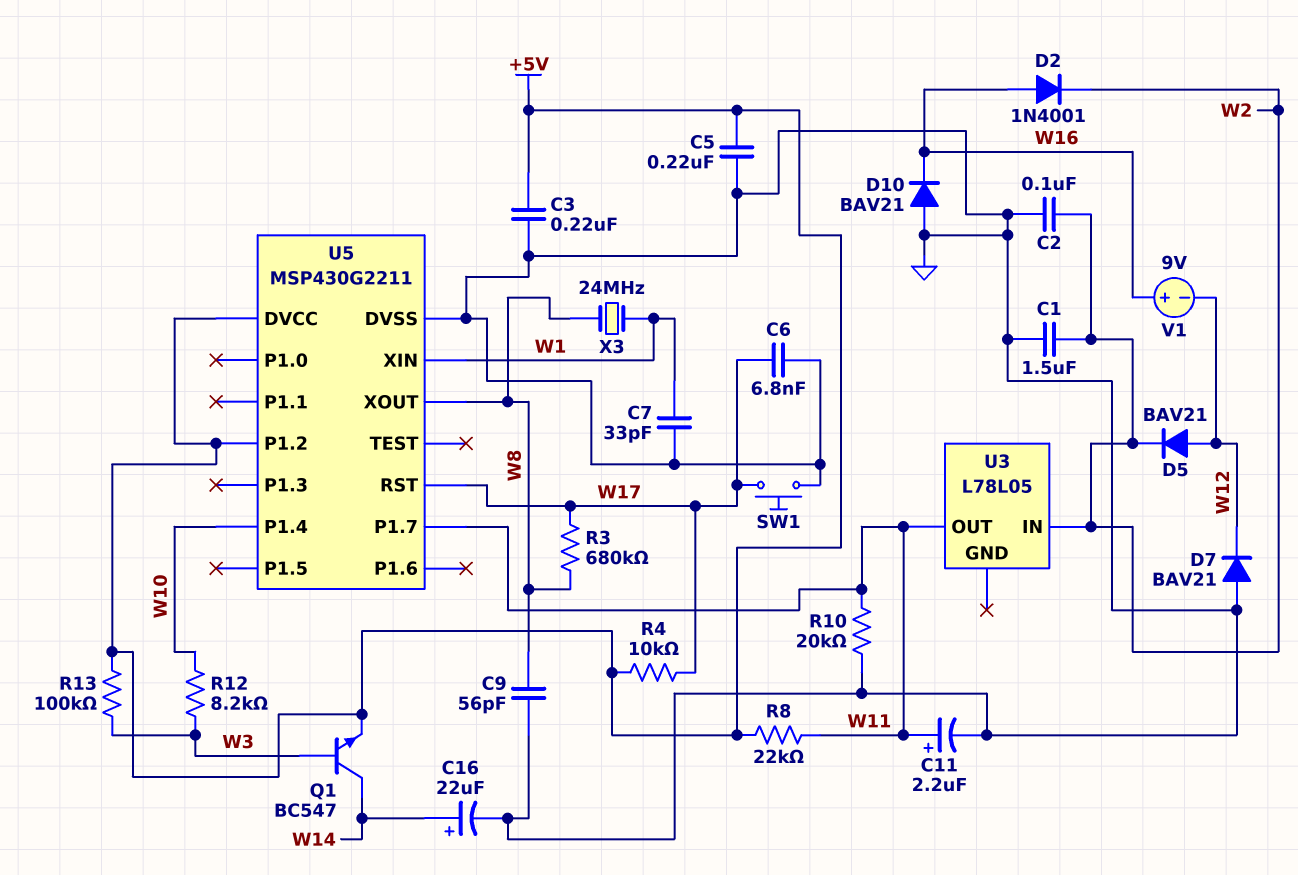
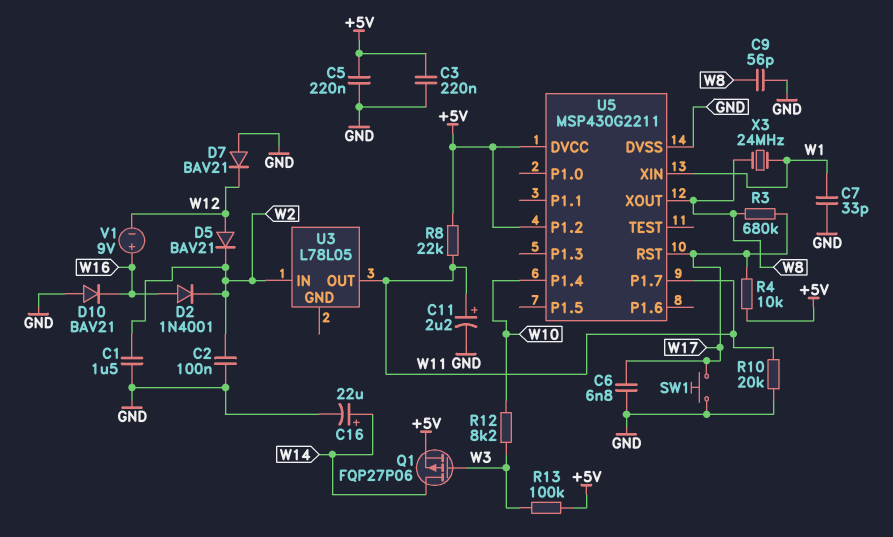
Q1: NPN BC547 (B W3, C W14, E +5V) -> PMOS FQP27P06 (G W3, D W14, S +5V)

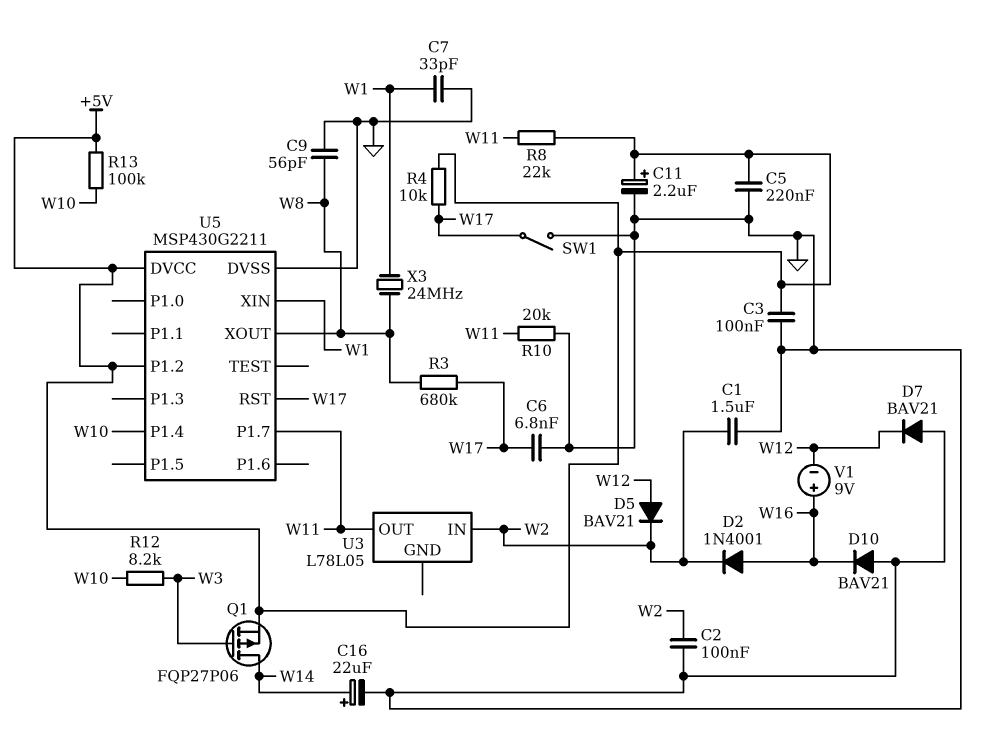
C3: 220nF (+5V, GND) -> 100nF (+5V, GND)
C11: 2.2uF (plus W11, minus GND) -> 2.2uF (plus +5V, minus GND)
R13: 100k (+5V, W3) -> 100k (+5V, W10)
SW1: button (GND, W17) -> switch (GND, W17)

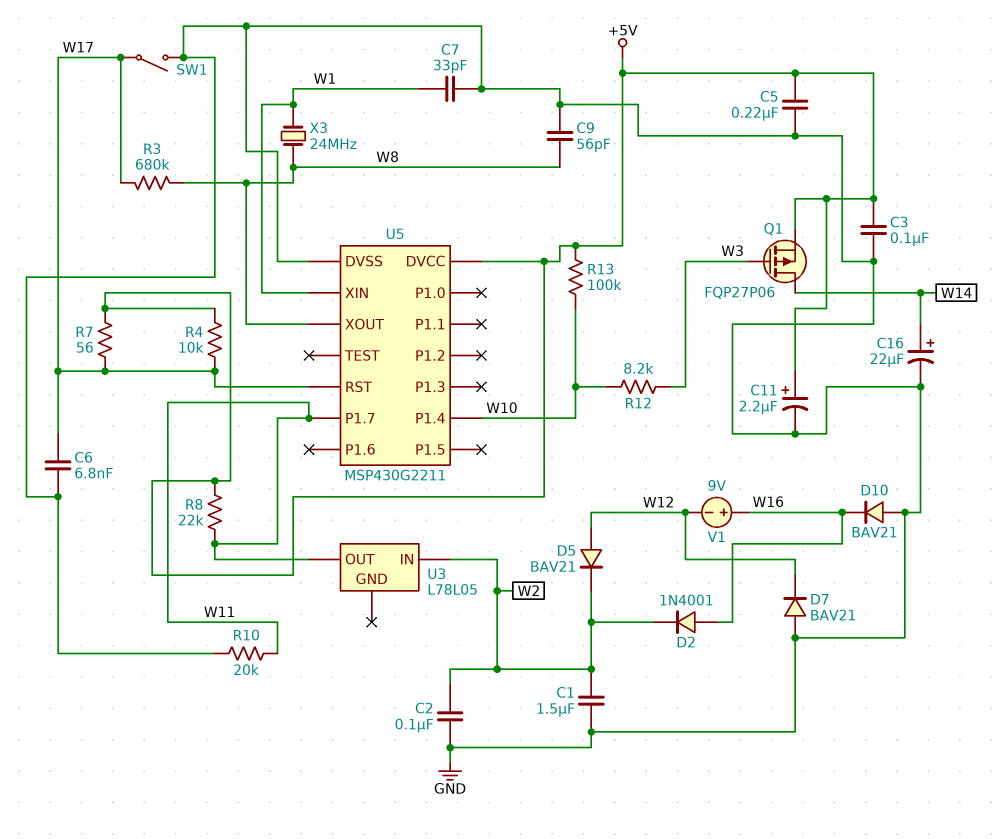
R7: none -> 56 (+5V, W17)
U5 pin P1.2: +5V -> none

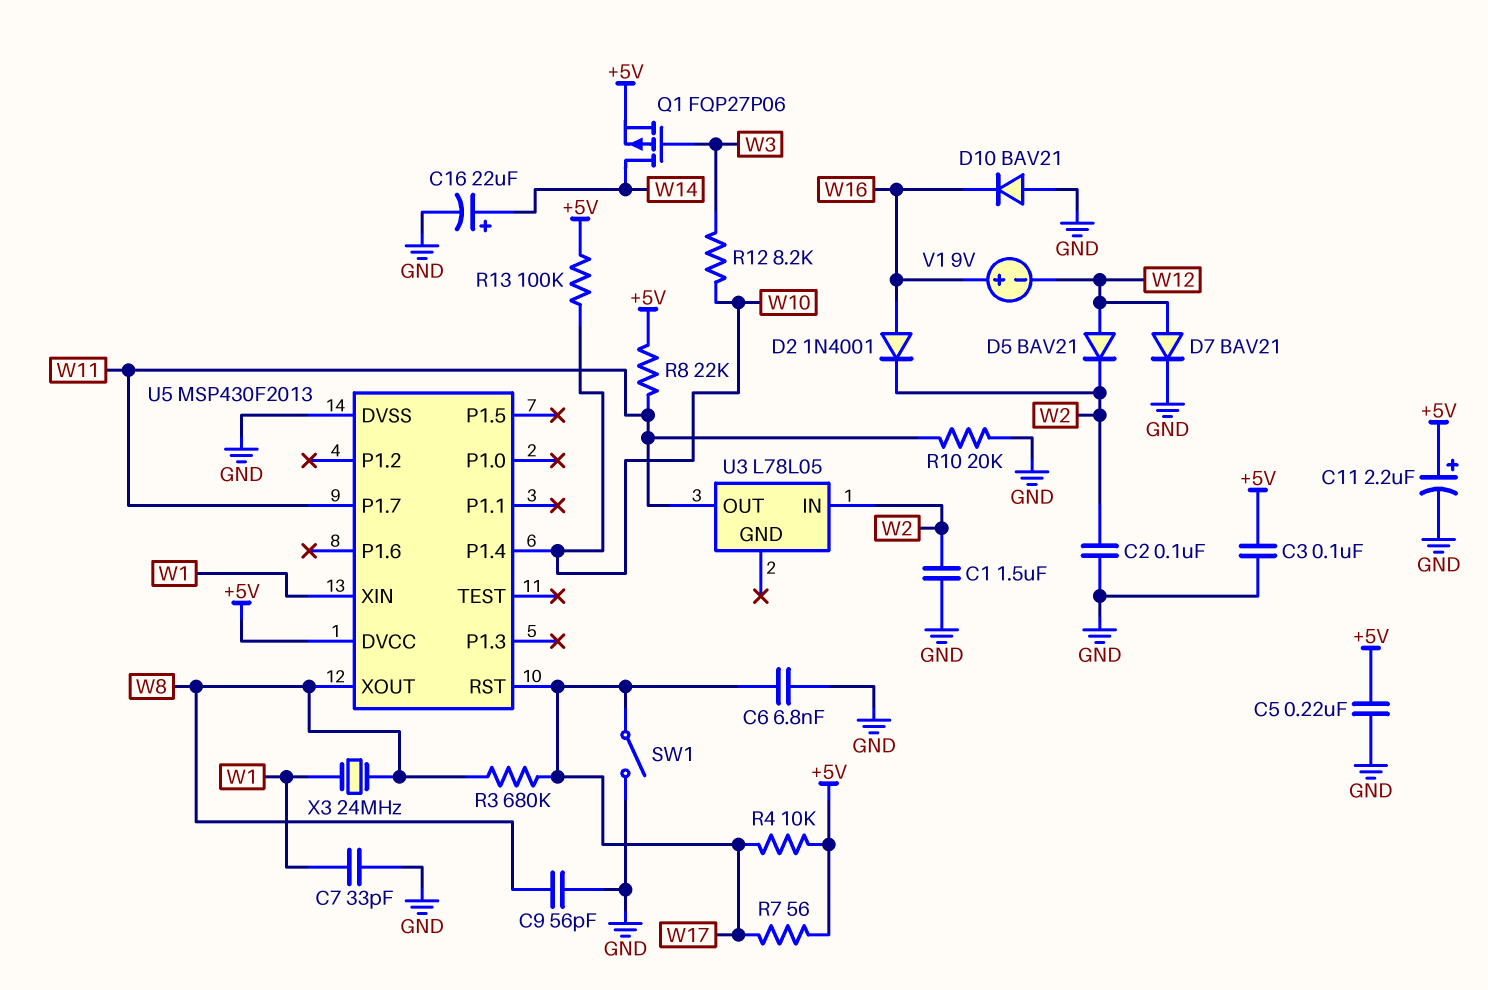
D7: diode BAV21 (A GND, K W12) -> diode BAV21 (A W12, K GND)
U5: MSP430G2211 -> MSP430F2013

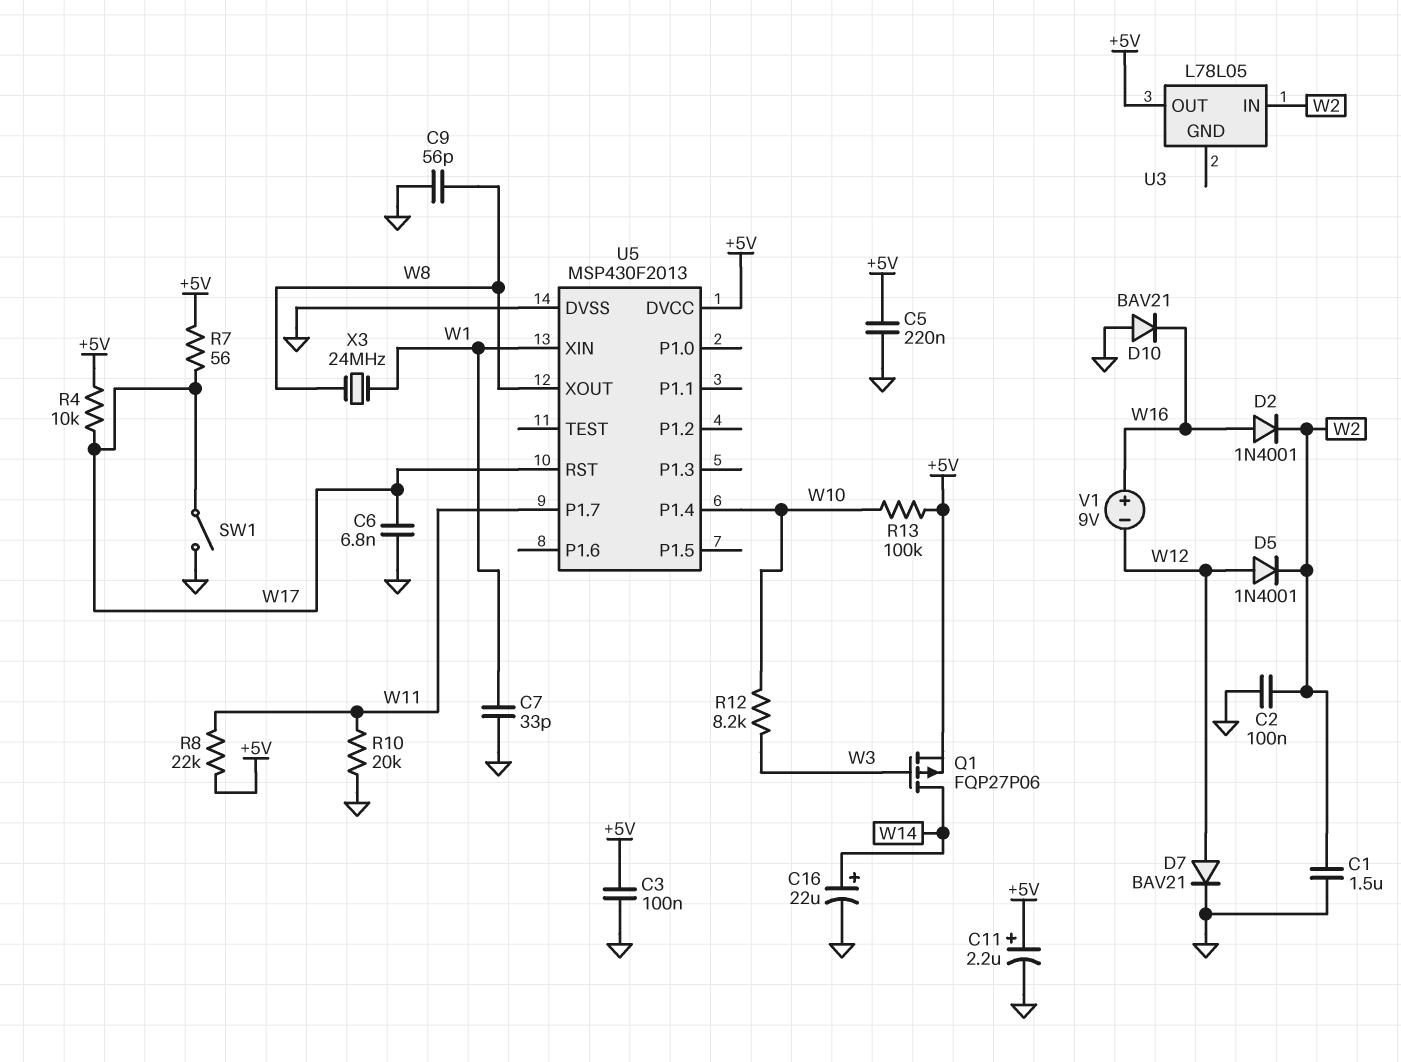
D5: diode BAV21 (A W12, K W2) -> diode 1N4001 (A W12, K W2)
R3: 680k (W8, W17) -> none
U3 pin OUT: W11 -> +5V

